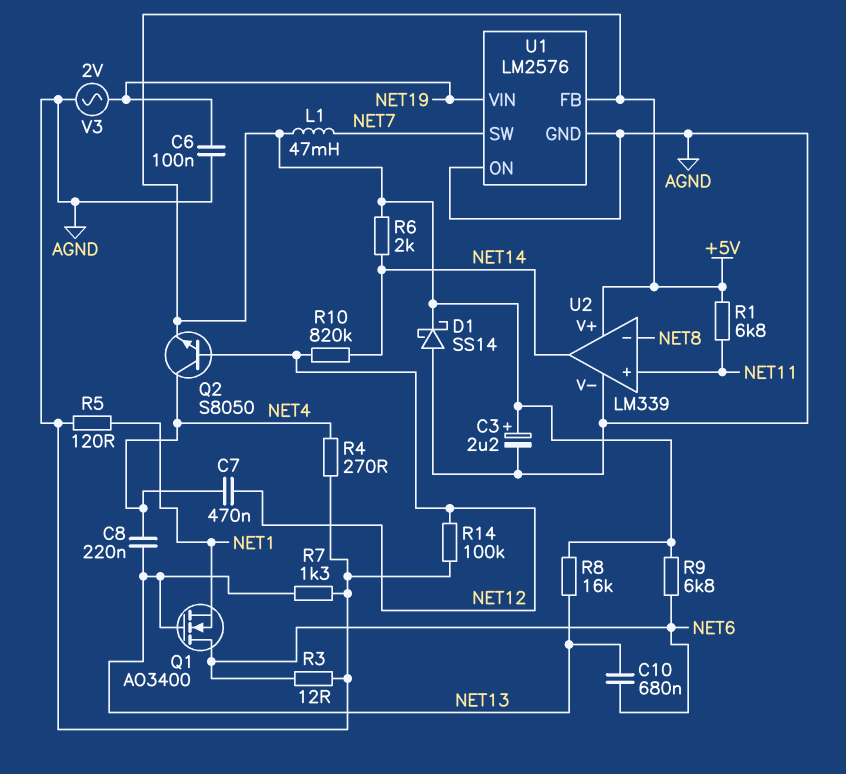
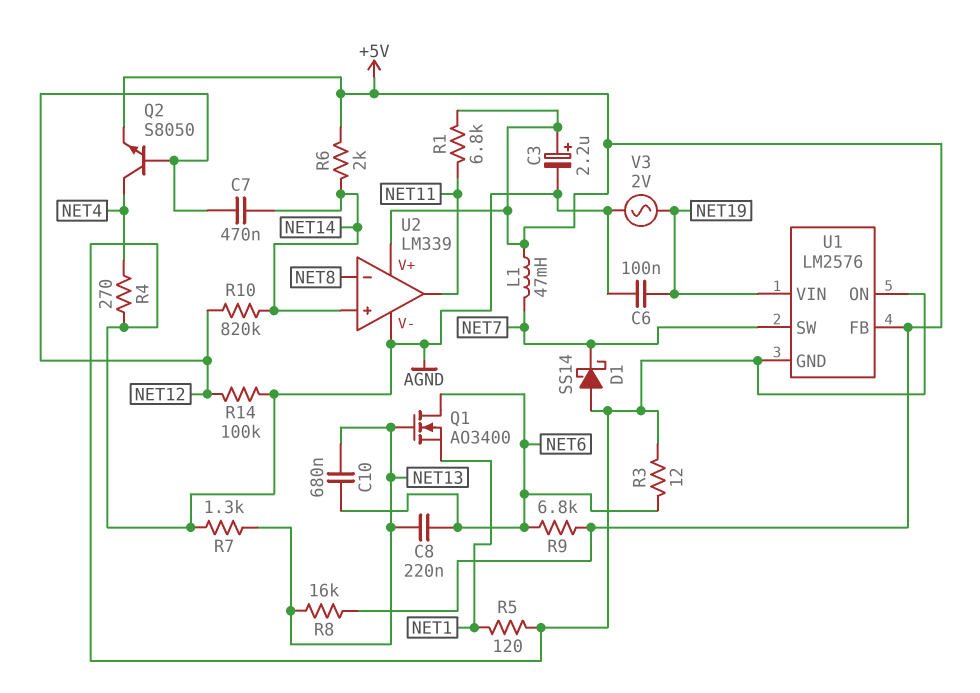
C7: 470nF (NET4, NET12) -> 470nF (NET12, NET14)
C8: 220nF (NET4, NET13) -> 220nF (NET6, NET13)
D1: schottky SS14 (A AGND, K +5V) -> schottky SS14 (A AGND, K NET7)
U2 pin in+: NET11 -> NET14
U2 pin out: NET14 -> NET11

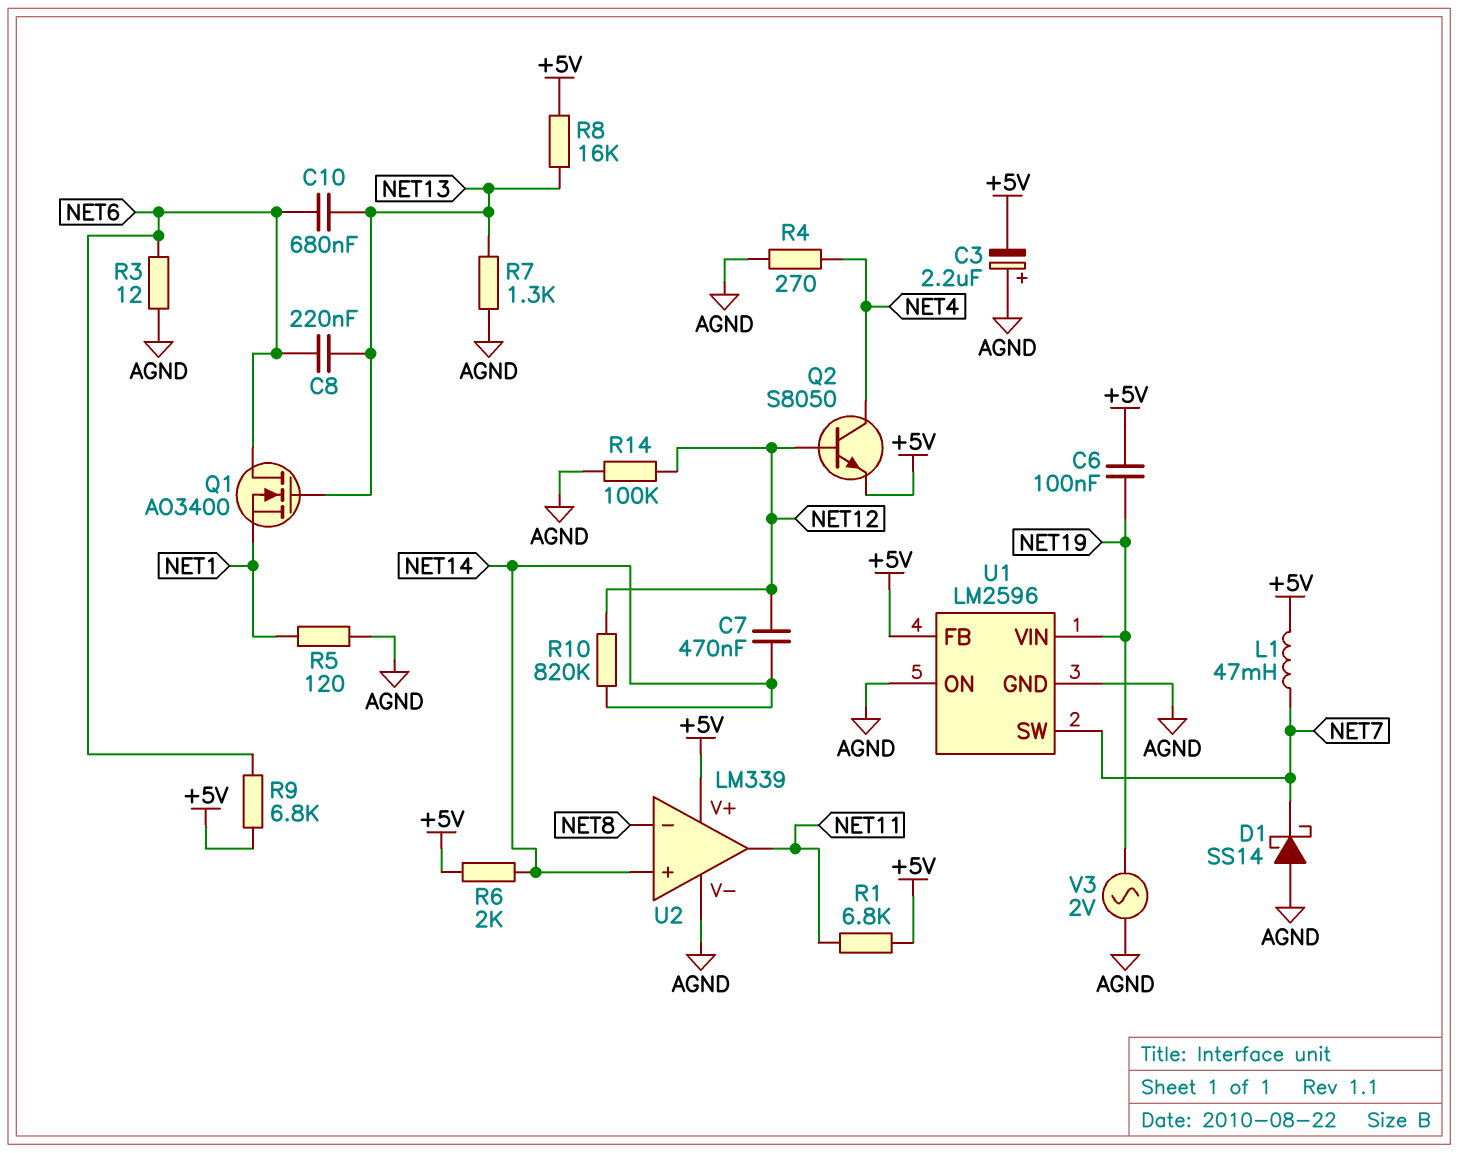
C3: 2.2uF (plus +5V, minus AGND) -> 2.2uF (plus AGND, minus +5V)
C6: 100nF (AGND, NET19) -> 100nF (+5V, NET19)
U1: LM2576 -> LM2596

